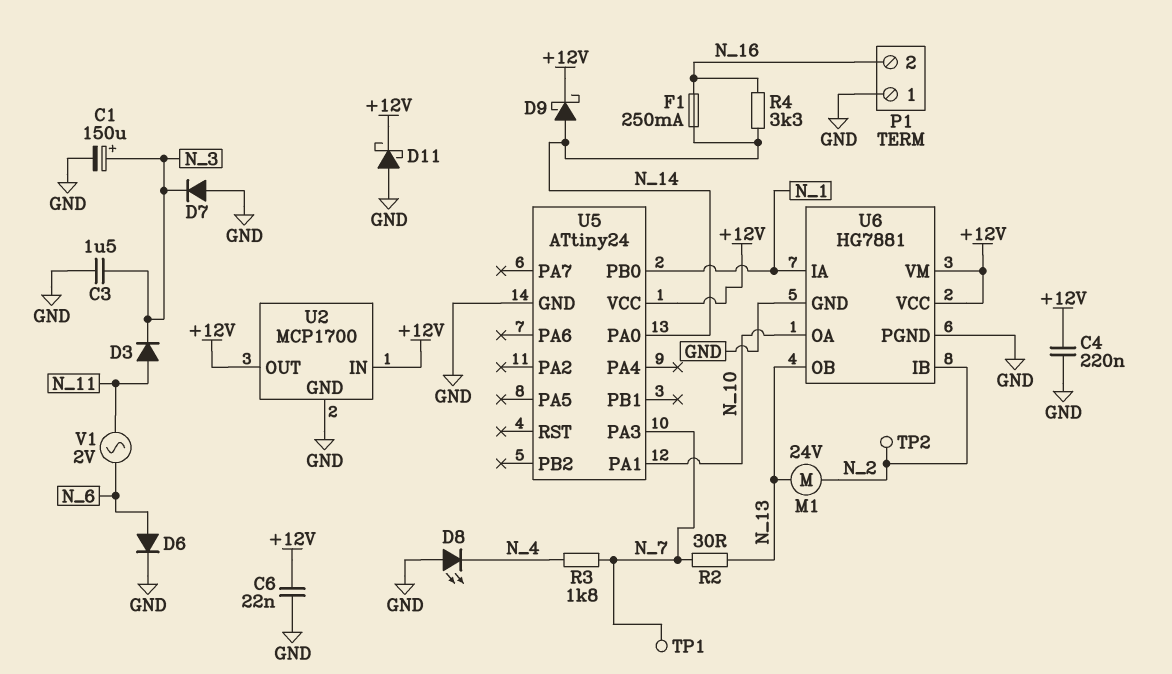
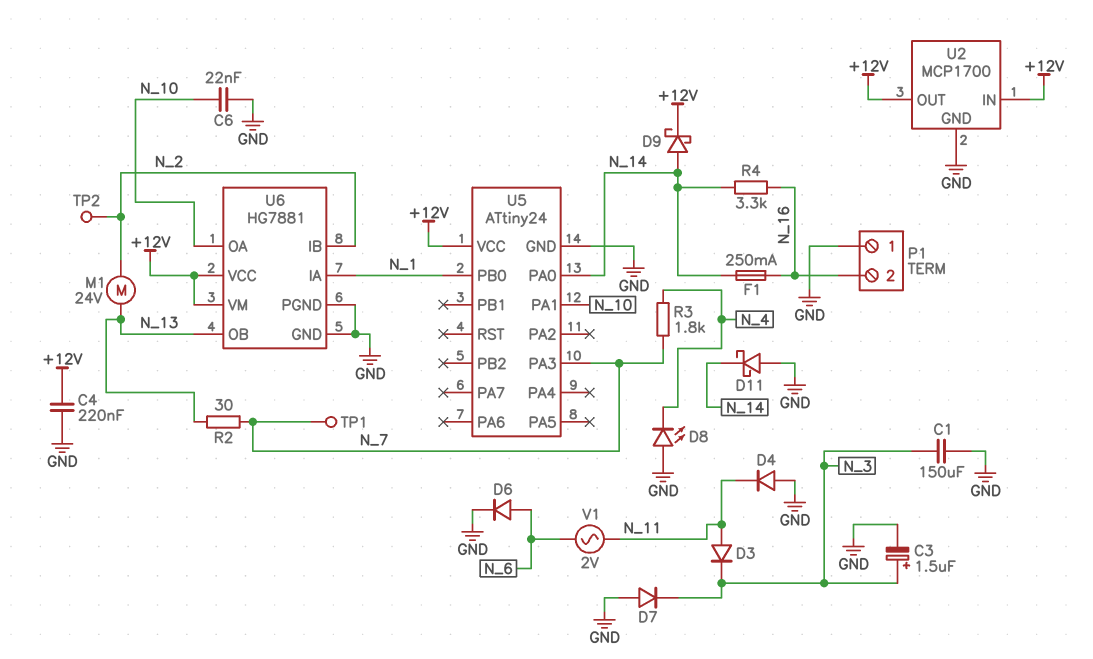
C1: 150uF (plus N_3, minus GND) -> 150uF (GND, N_3)
C3: 1.5uF (GND, N_3) -> 1.5uF (plus N_3, minus GND)
C6: 22nF (+12V, GND) -> 22nF (GND, N_10)
D4: none -> diode (A GND, K N_11)
D11: schottky (A GND, K +12V) -> schottky (A GND, K N_14)

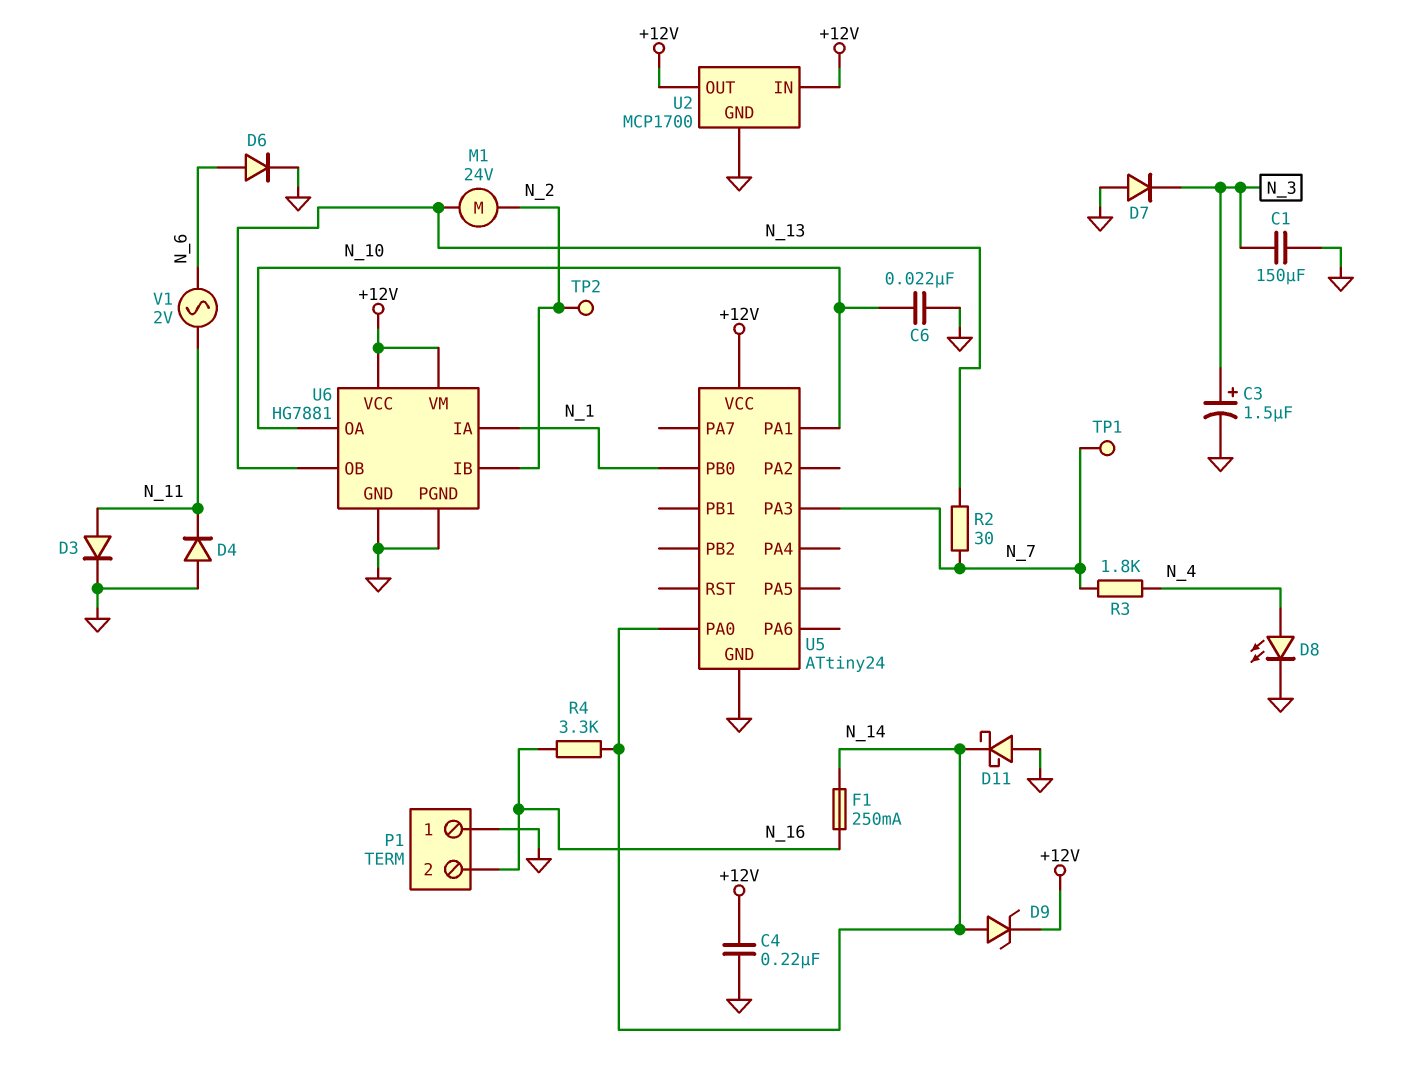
D3: diode (A N_11, K N_3) -> diode (A N_11, K GND)
D8: LED (A GND, K N_4) -> LED (A N_4, K GND)
D9: schottky (A N_14, K +12V) -> zener (A N_14, K +12V)

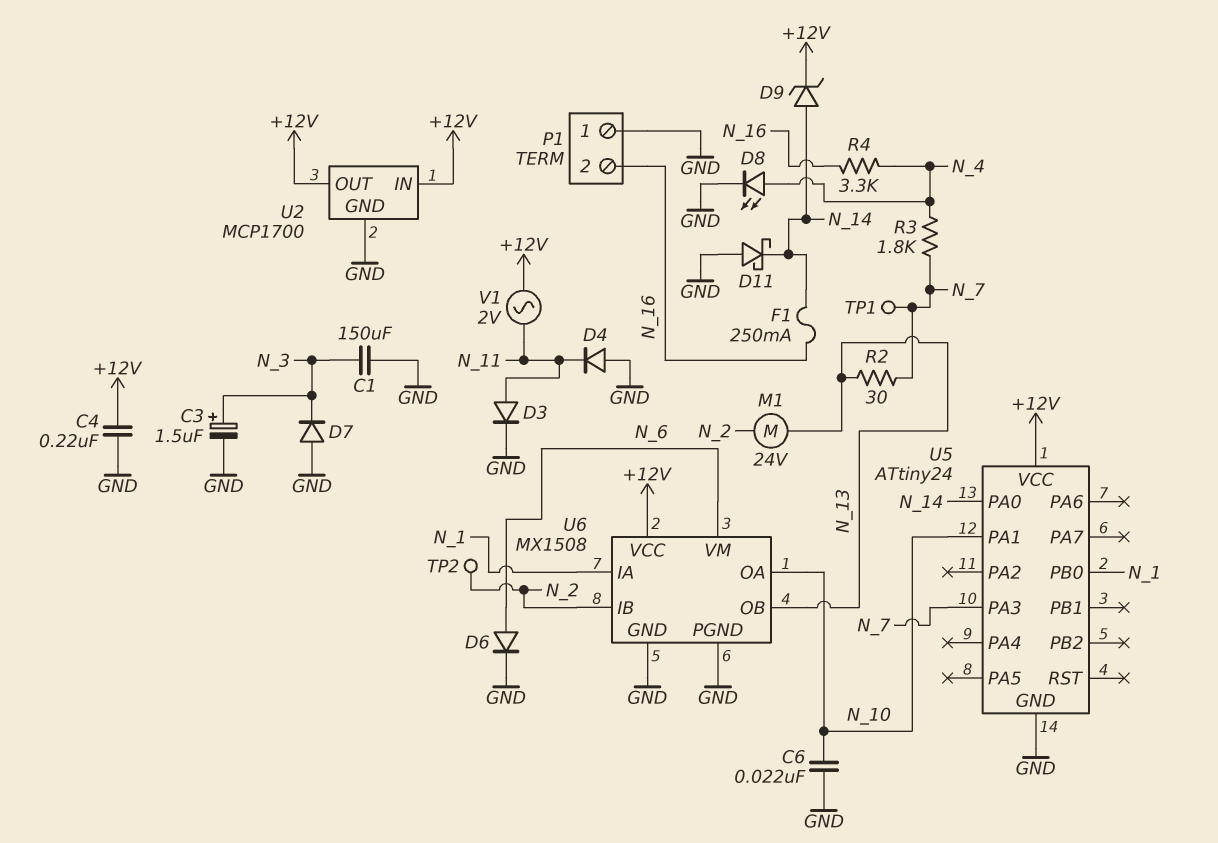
R4: 3.3k (N_14, N_16) -> 3.3k (N_4, N_16)
U6: HG7881 -> MX1508
U6 pin VM: +12V -> N_6
V1: AC 2V (N_6, N_11) -> AC 2V (+12V, N_11)

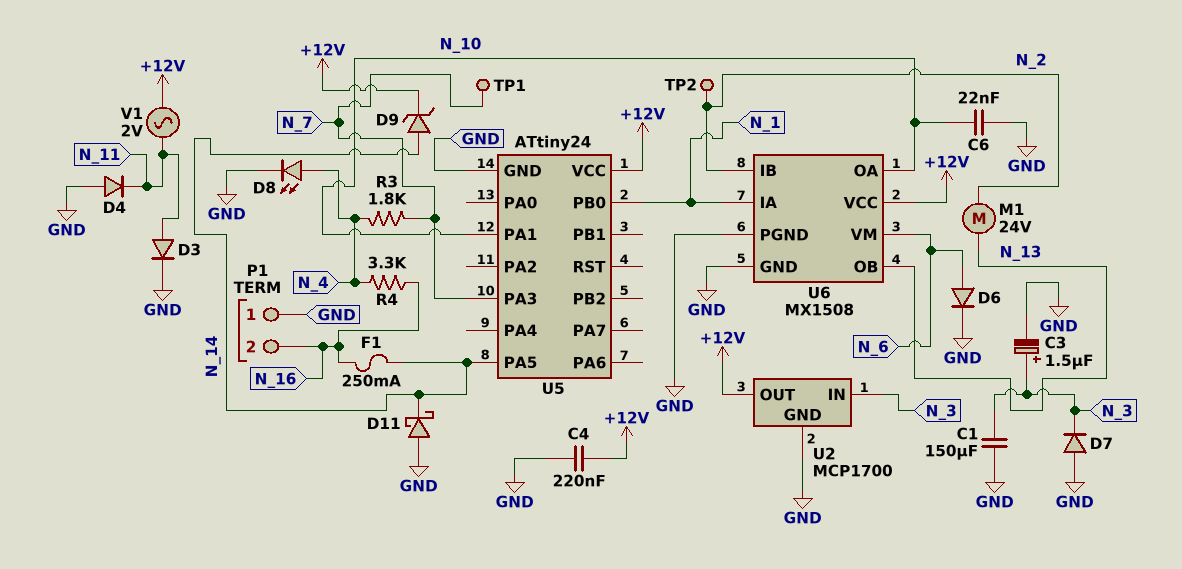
R2: 30 (N_7, N_13) -> none
U2 pin IN: +12V -> N_3
U5 pin PA0: N_14 -> none
U5 pin PA5: none -> N_14

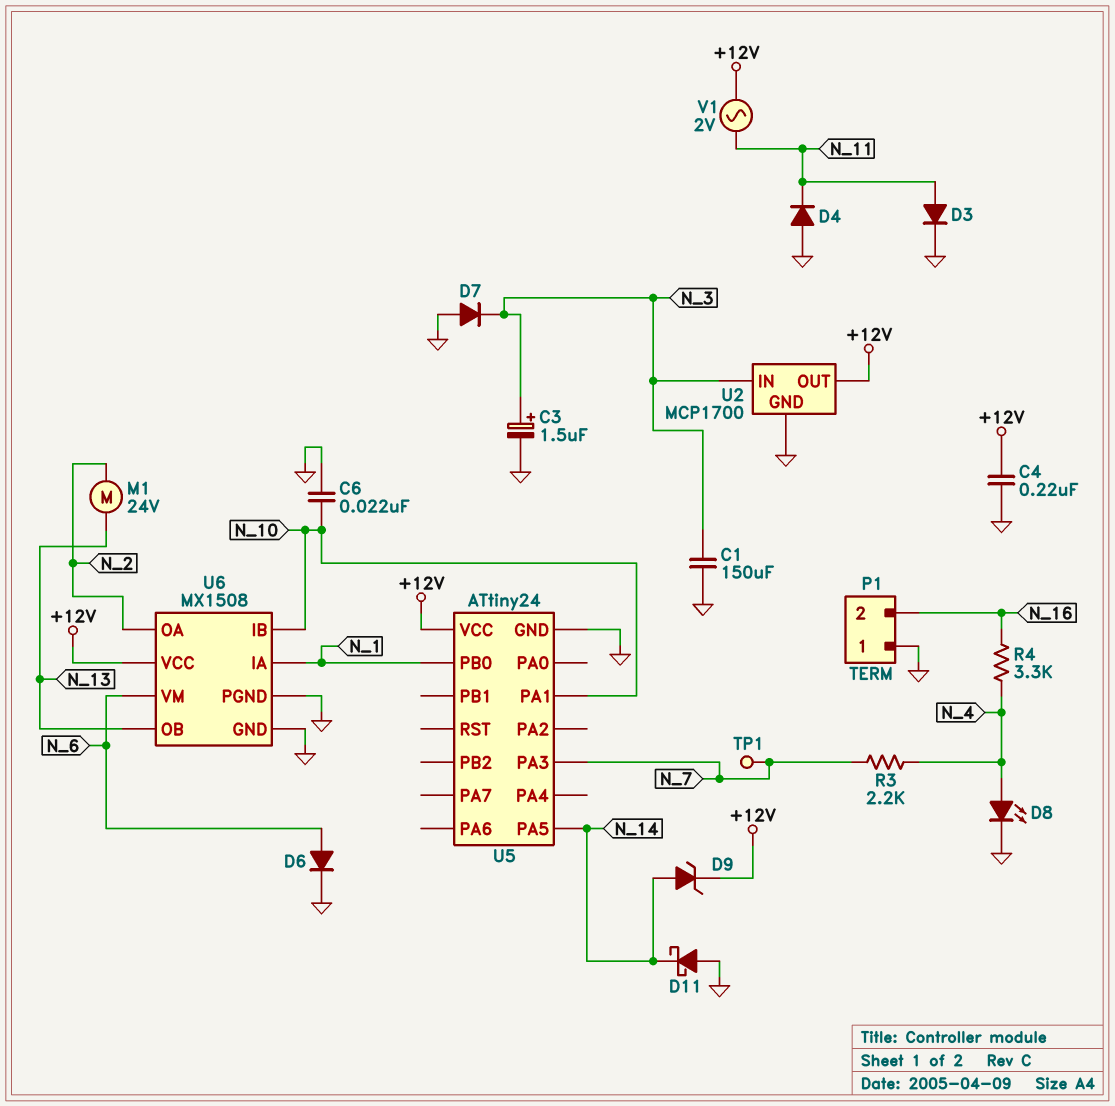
F1: 250mA (N_14, N_16) -> none
R3: 1.8k (N_4, N_7) -> 2.2k (N_4, N_7)
TP2: test point (N_2) -> none
U6 pin IB: N_2 -> N_10
U6 pin OA: N_10 -> N_2

